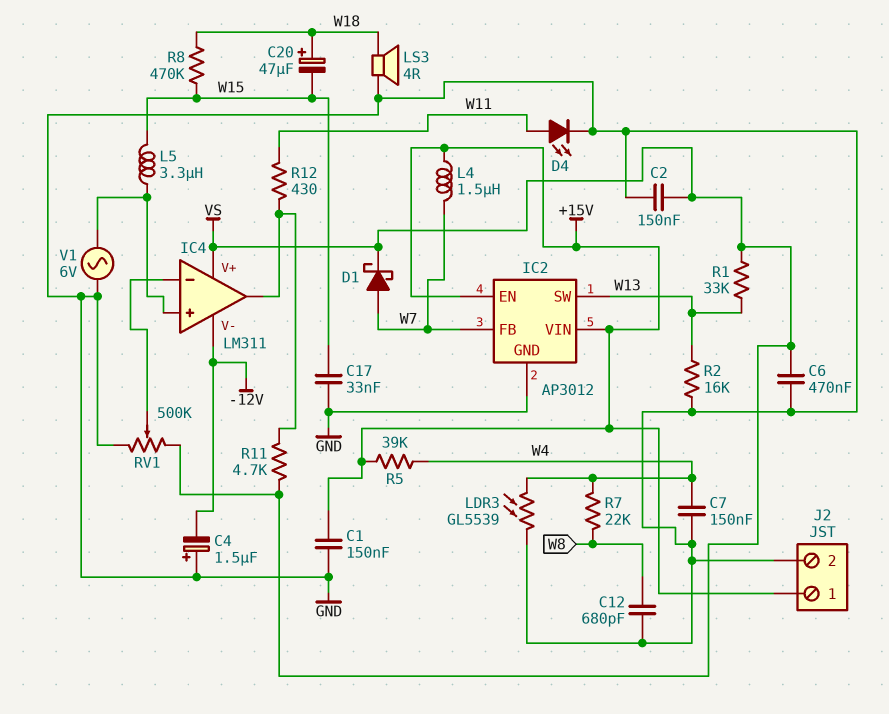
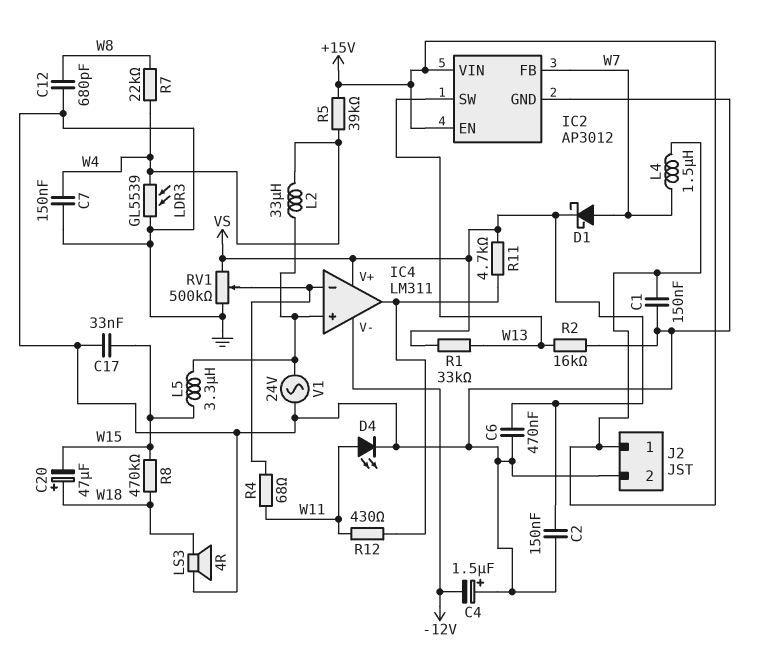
L2: none -> 33uH (IC4/in+, W4)
R4: none -> 68 (IC4/in-, W11)
V1: AC 6V (GND, IC4/in+) -> AC 24V (GND, IC4/in+)

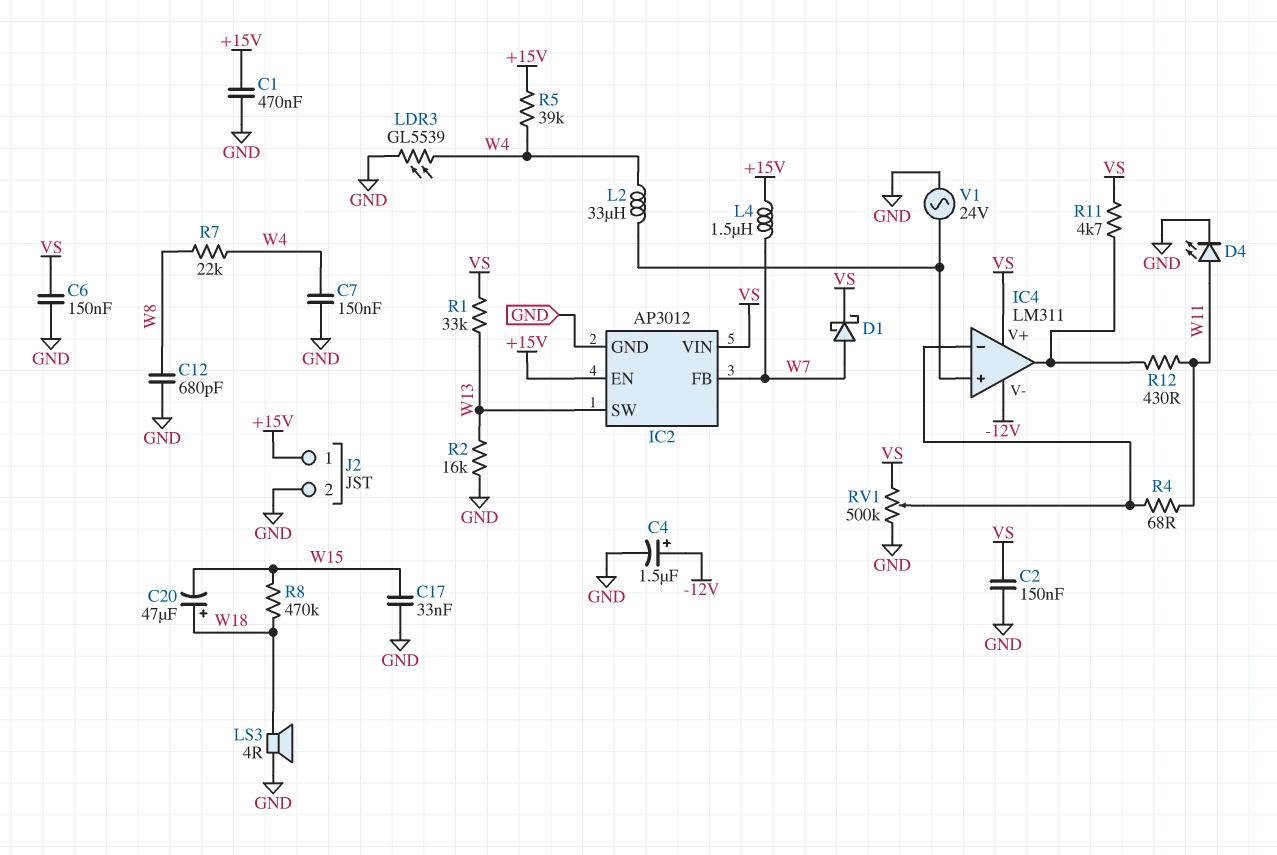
C1: 150nF (+15V, GND) -> 470nF (+15V, GND)
C4: 1.5uF (plus GND, minus -12V) -> 1.5uF (plus -12V, minus GND)
C6: 470nF (GND, VS) -> 150nF (GND, VS)
IC2 pin VIN: +15V -> VS
L5: 3.3uH (IC4/in+, W15) -> none

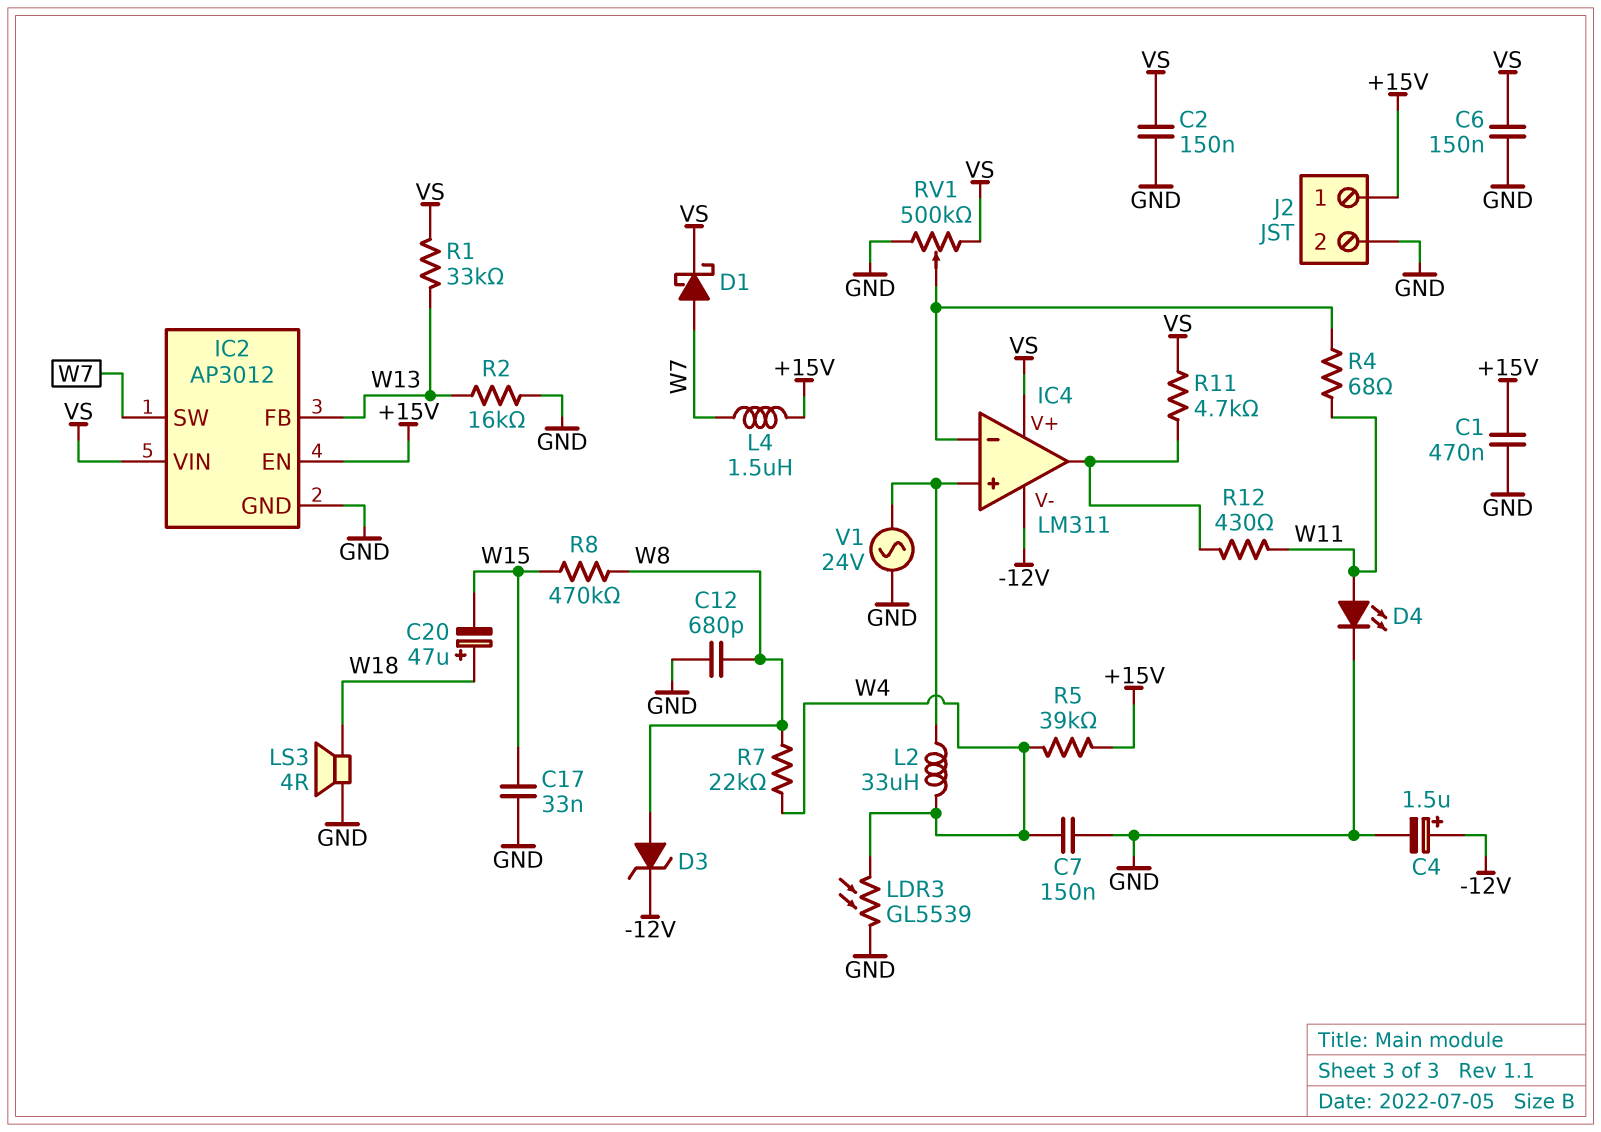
D3: none -> zener (A W8, K -12V)
IC2 pin FB: W7 -> W13
IC2 pin SW: W13 -> W7
R8: 470k (W15, W18) -> 470k (W8, W15)

